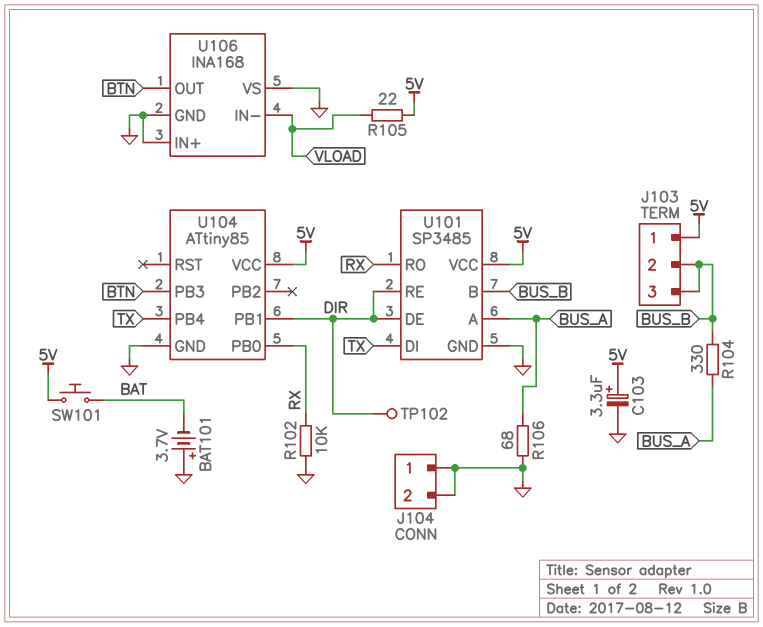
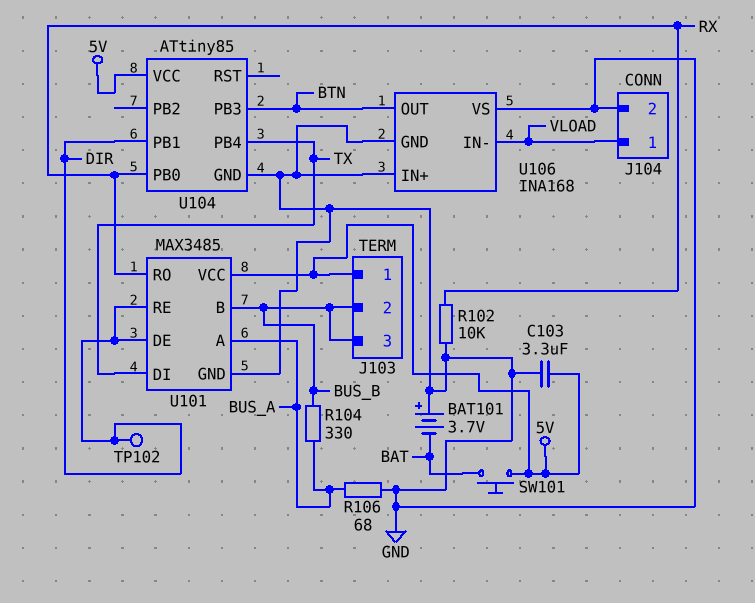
C103: 3.3uF (plus 5V, minus GND) -> 3.3uF (5V, GND)
J104 pin 1: GND -> VLOAD
R105: 22 (5V, VLOAD) -> none
U101: SP3485 -> MAX3485

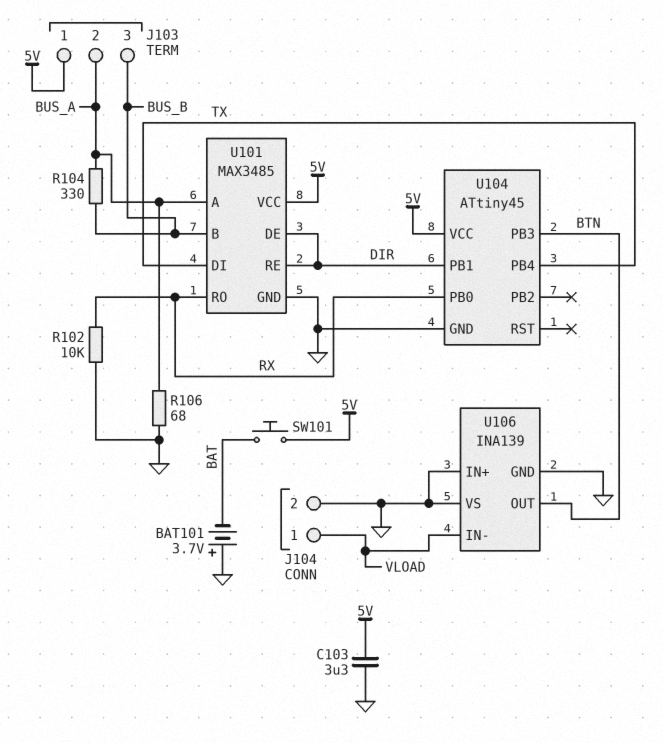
J103 pin 2: BUS_B -> BUS_A
TP102: test point (DIR) -> none
U104: ATtiny85 -> ATtiny45
U106: INA168 -> INA139

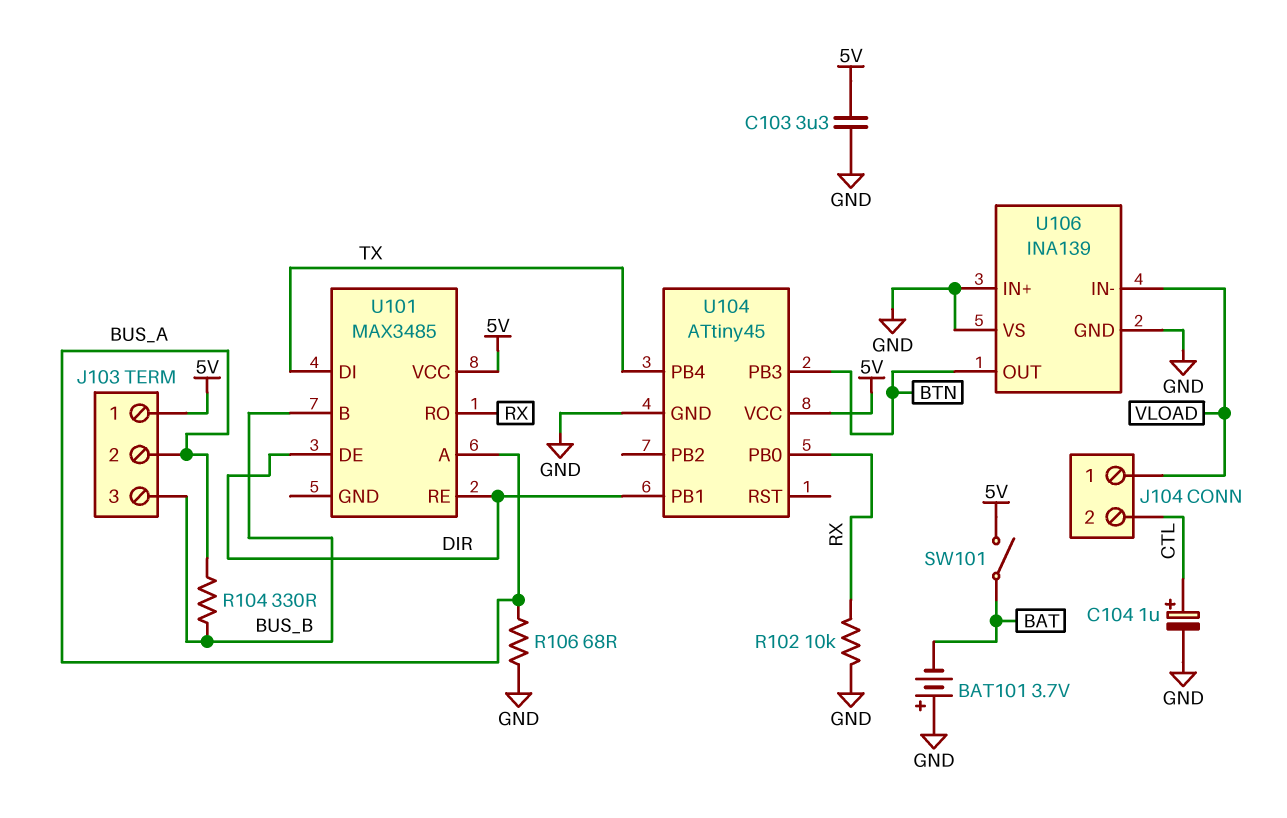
C104: none -> 1uF (plus CTL, minus GND)
J104 pin 2: GND -> CTL
SW101: button (5V, BAT) -> switch (5V, BAT)
U101 pin GND: GND -> none

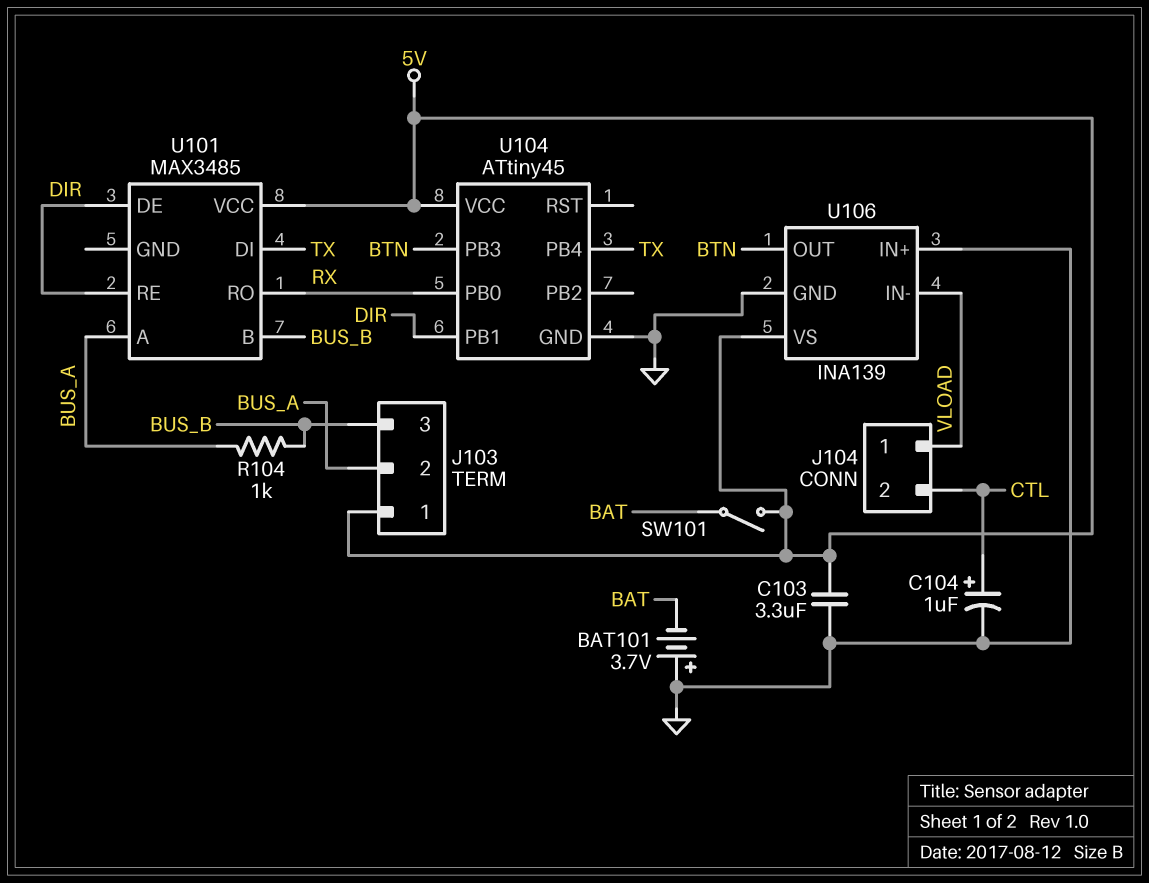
R102: 10k (GND, RX) -> none
R104: 330 (BUS_A, BUS_B) -> 1k (BUS_A, BUS_B)
R106: 68 (BUS_A, GND) -> none
U106 pin VS: GND -> 5V

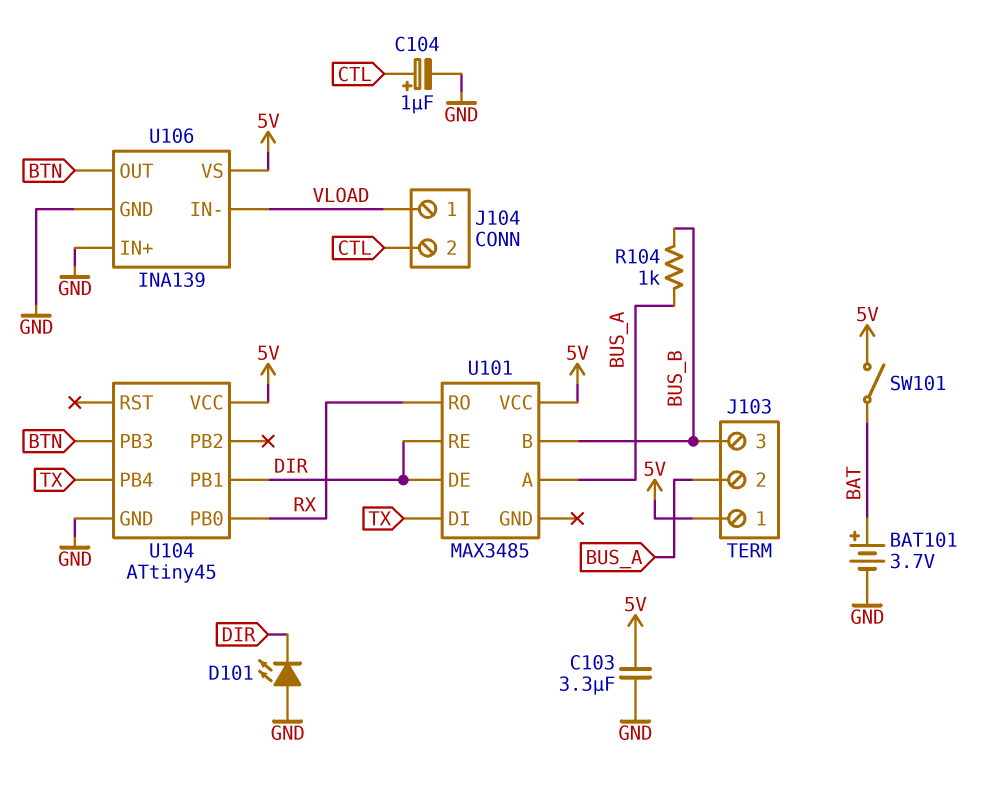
BAT101: 3.7V (plus GND, minus BAT) -> 3.7V (plus BAT, minus GND)
D101: none -> LED (A GND, K DIR)

